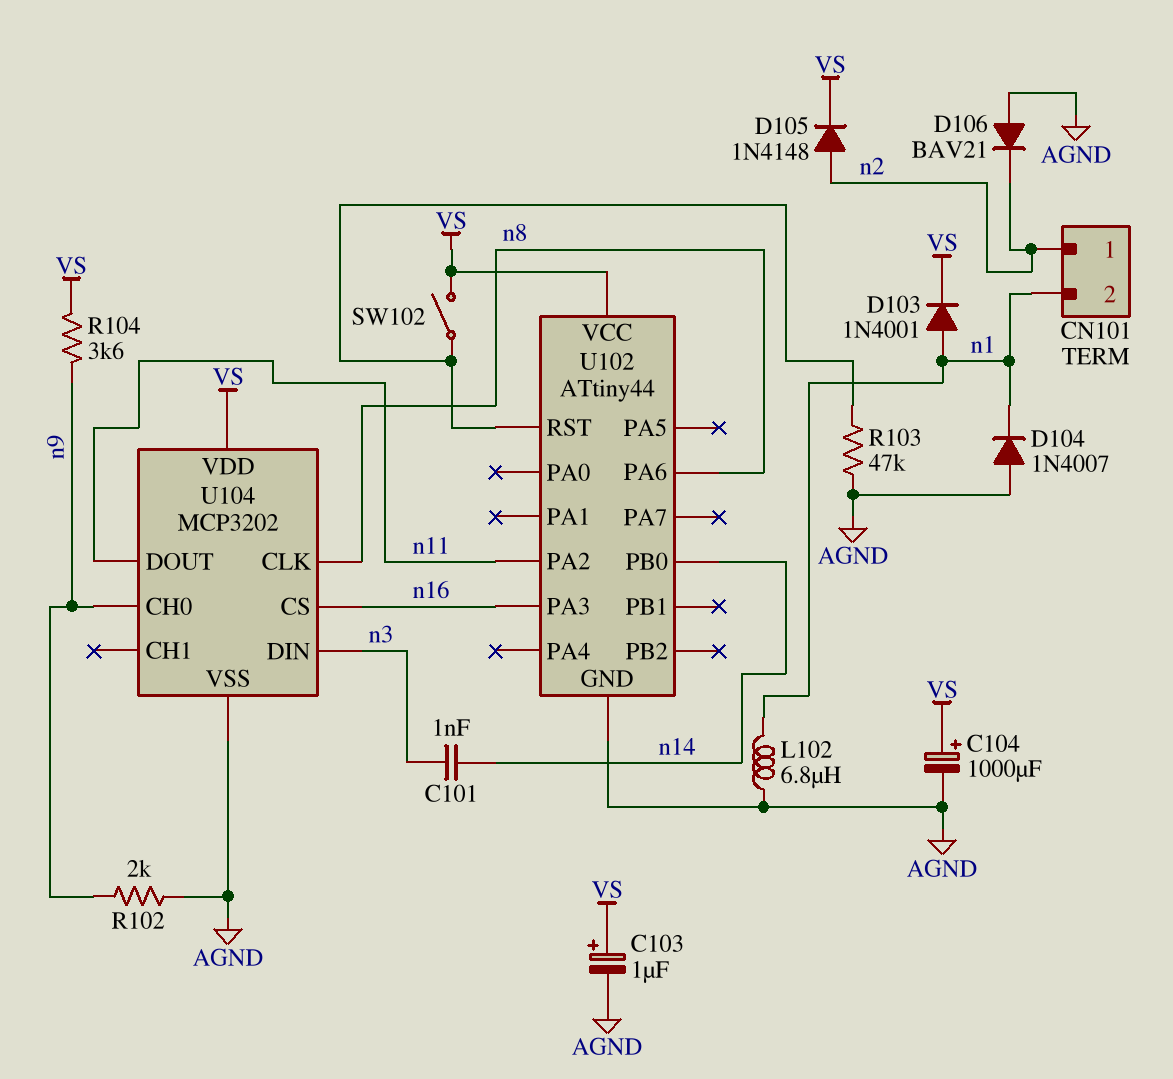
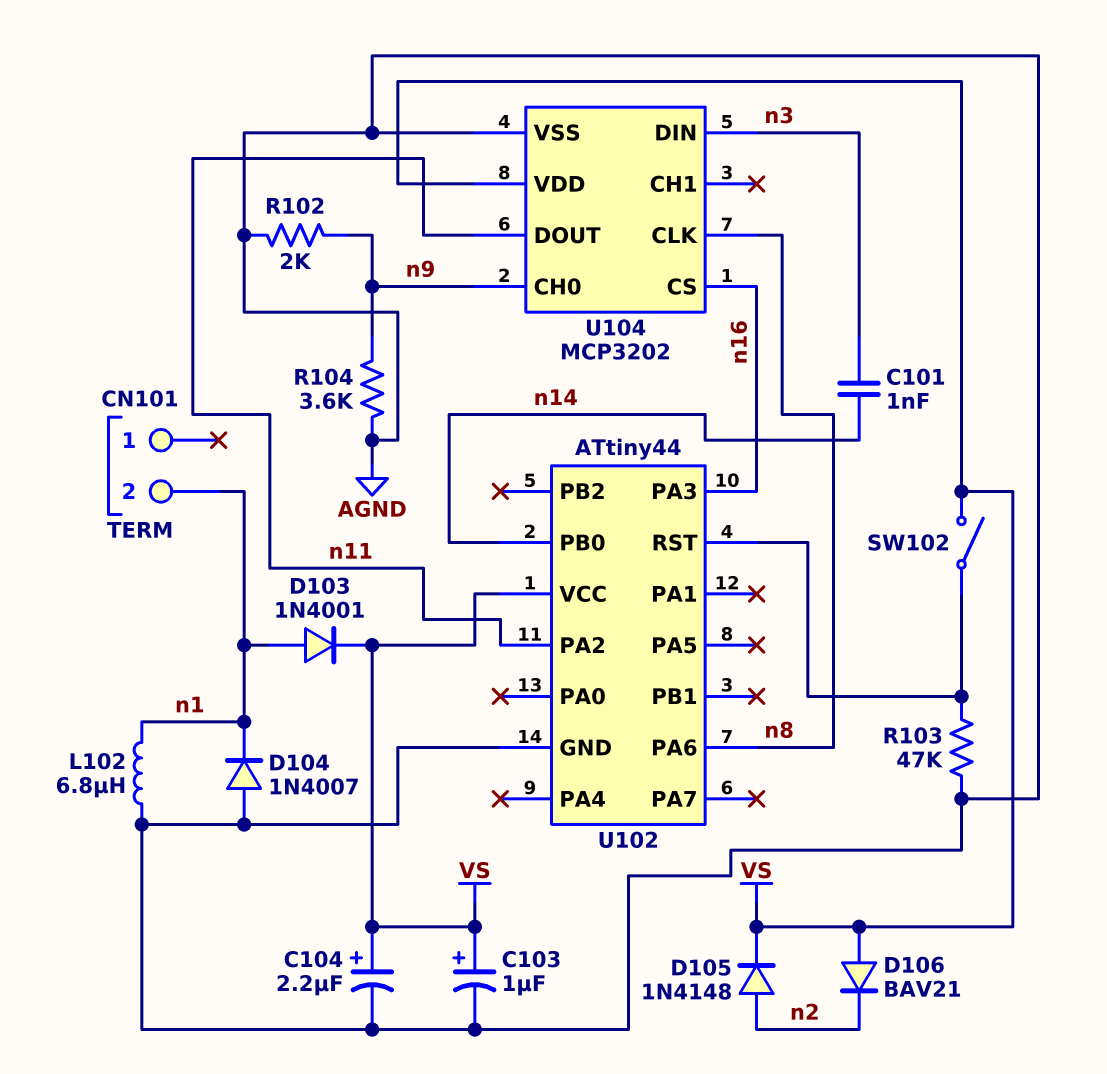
C104: 1000uF (plus VS, minus AGND) -> 2.2uF (plus VS, minus AGND)
CN101 pin 1: n2 -> none
D106: diode BAV21 (A AGND, K n2) -> diode BAV21 (A VS, K n2)
R104: 3.6k (VS, n9) -> 3.6k (AGND, n9)

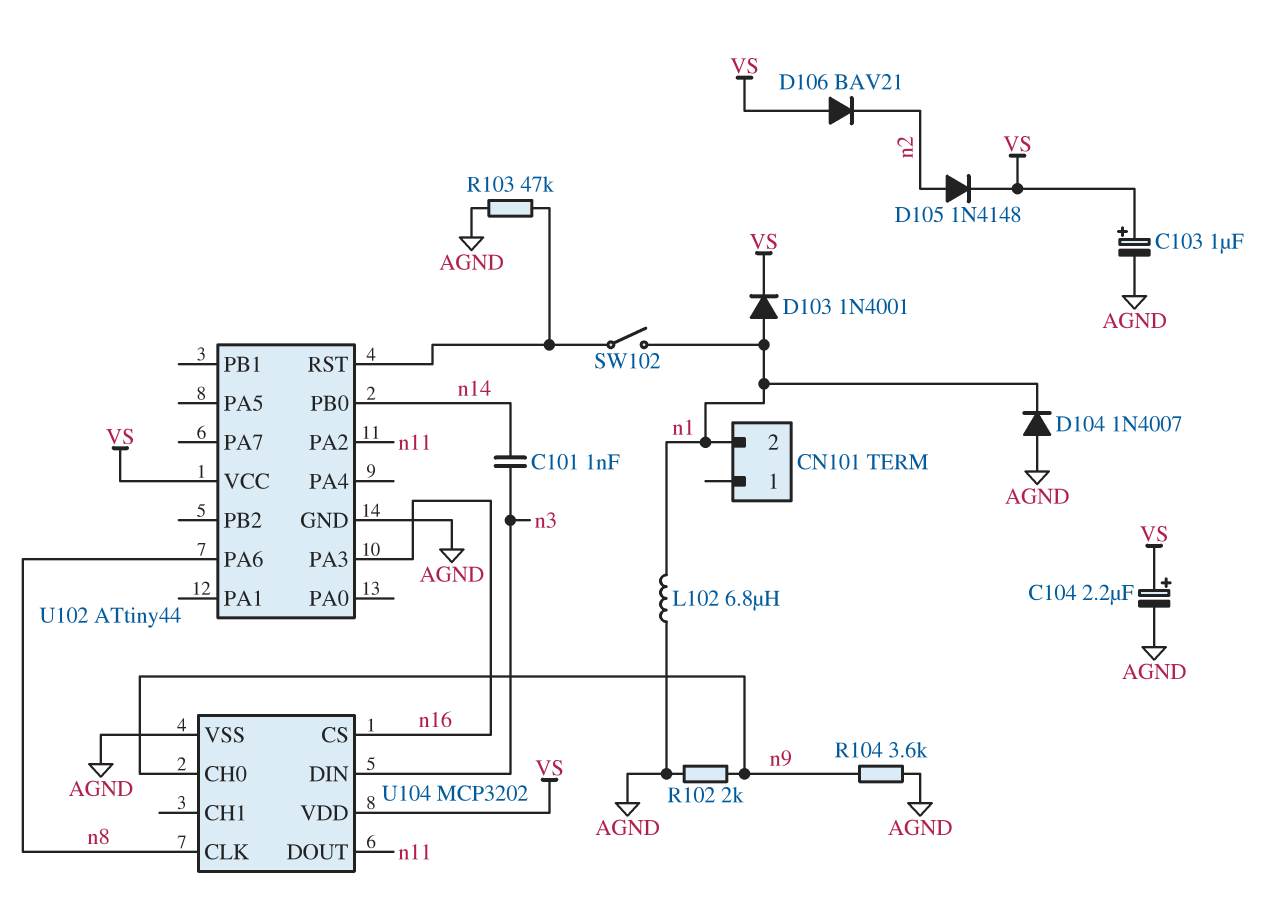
SW102: switch (U102/RST, VS) -> switch (U102/RST, n1)

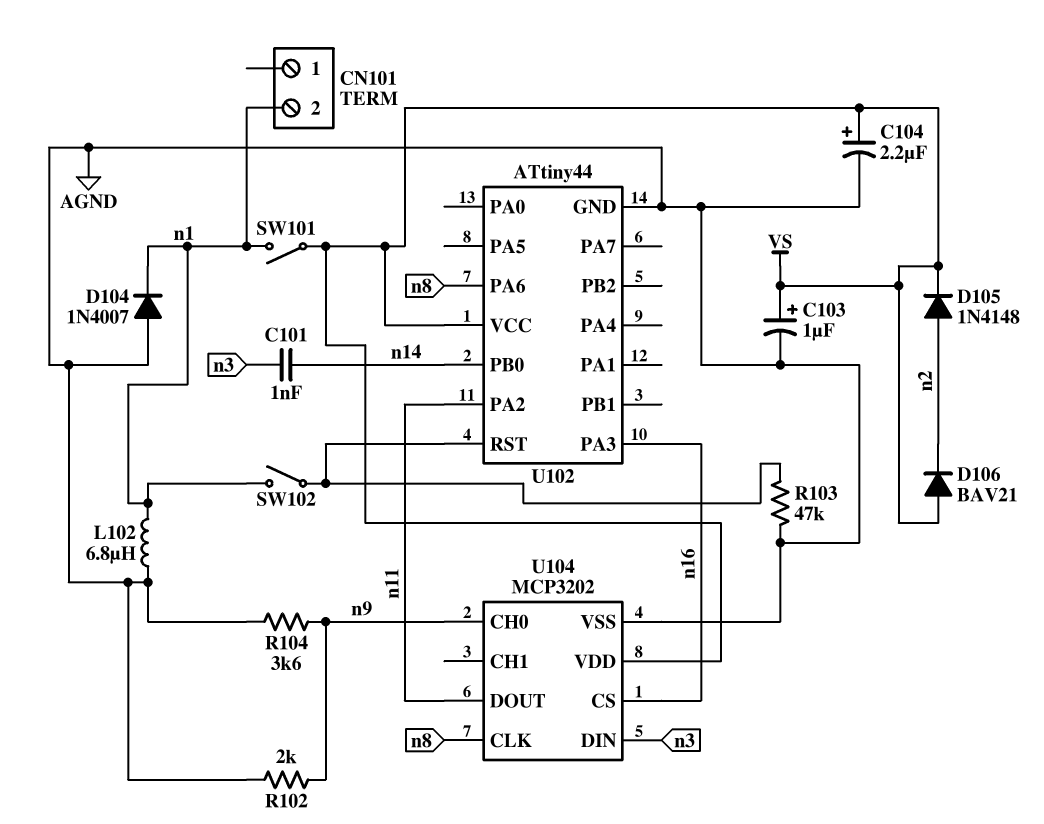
D103: diode 1N4001 (A n1, K VS) -> none
SW101: none -> switch (VS, n1)

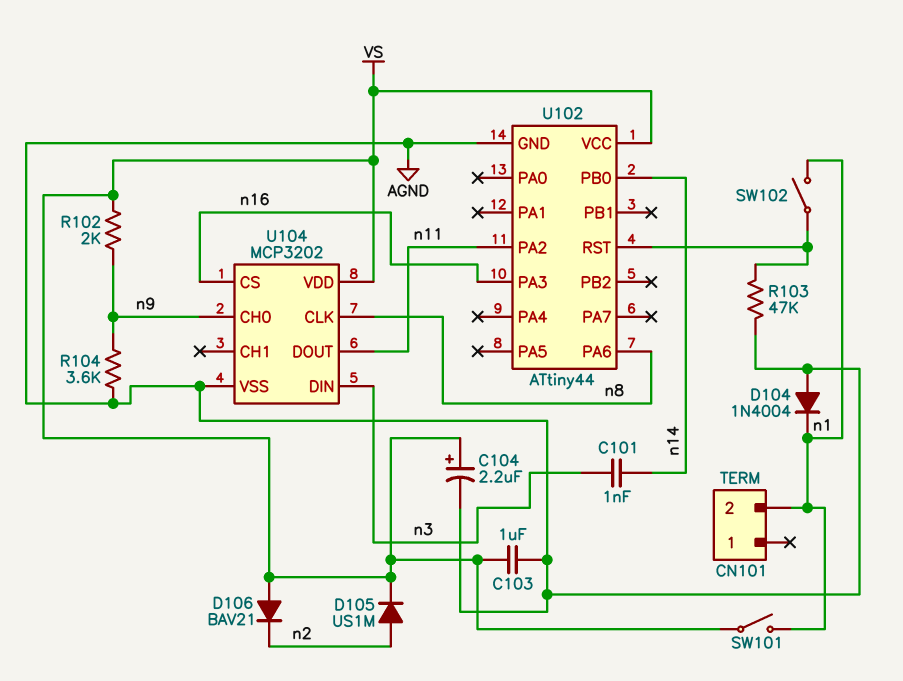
C103: 1uF (plus VS, minus AGND) -> 1uF (AGND, VS)
D104: diode 1N4007 (A AGND, K n1) -> diode 1N4004 (A AGND, K n1)
D105: diode 1N4148 (A n2, K VS) -> diode US1M (A n2, K VS)
L102: 6.8uH (AGND, n1) -> none
R102: 2k (AGND, n9) -> 2k (VS, n9)

